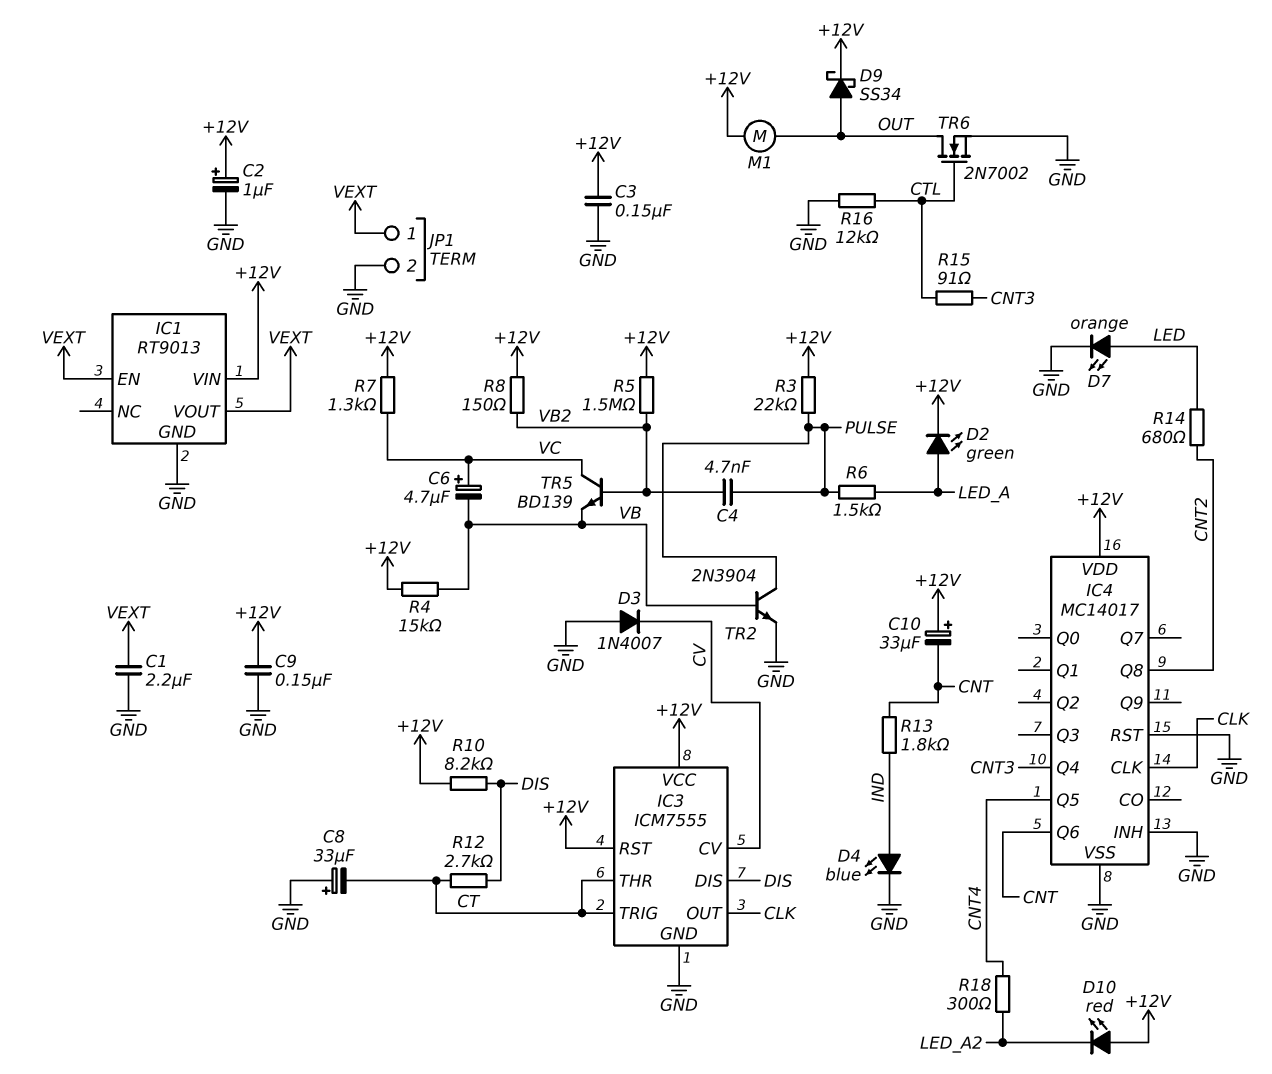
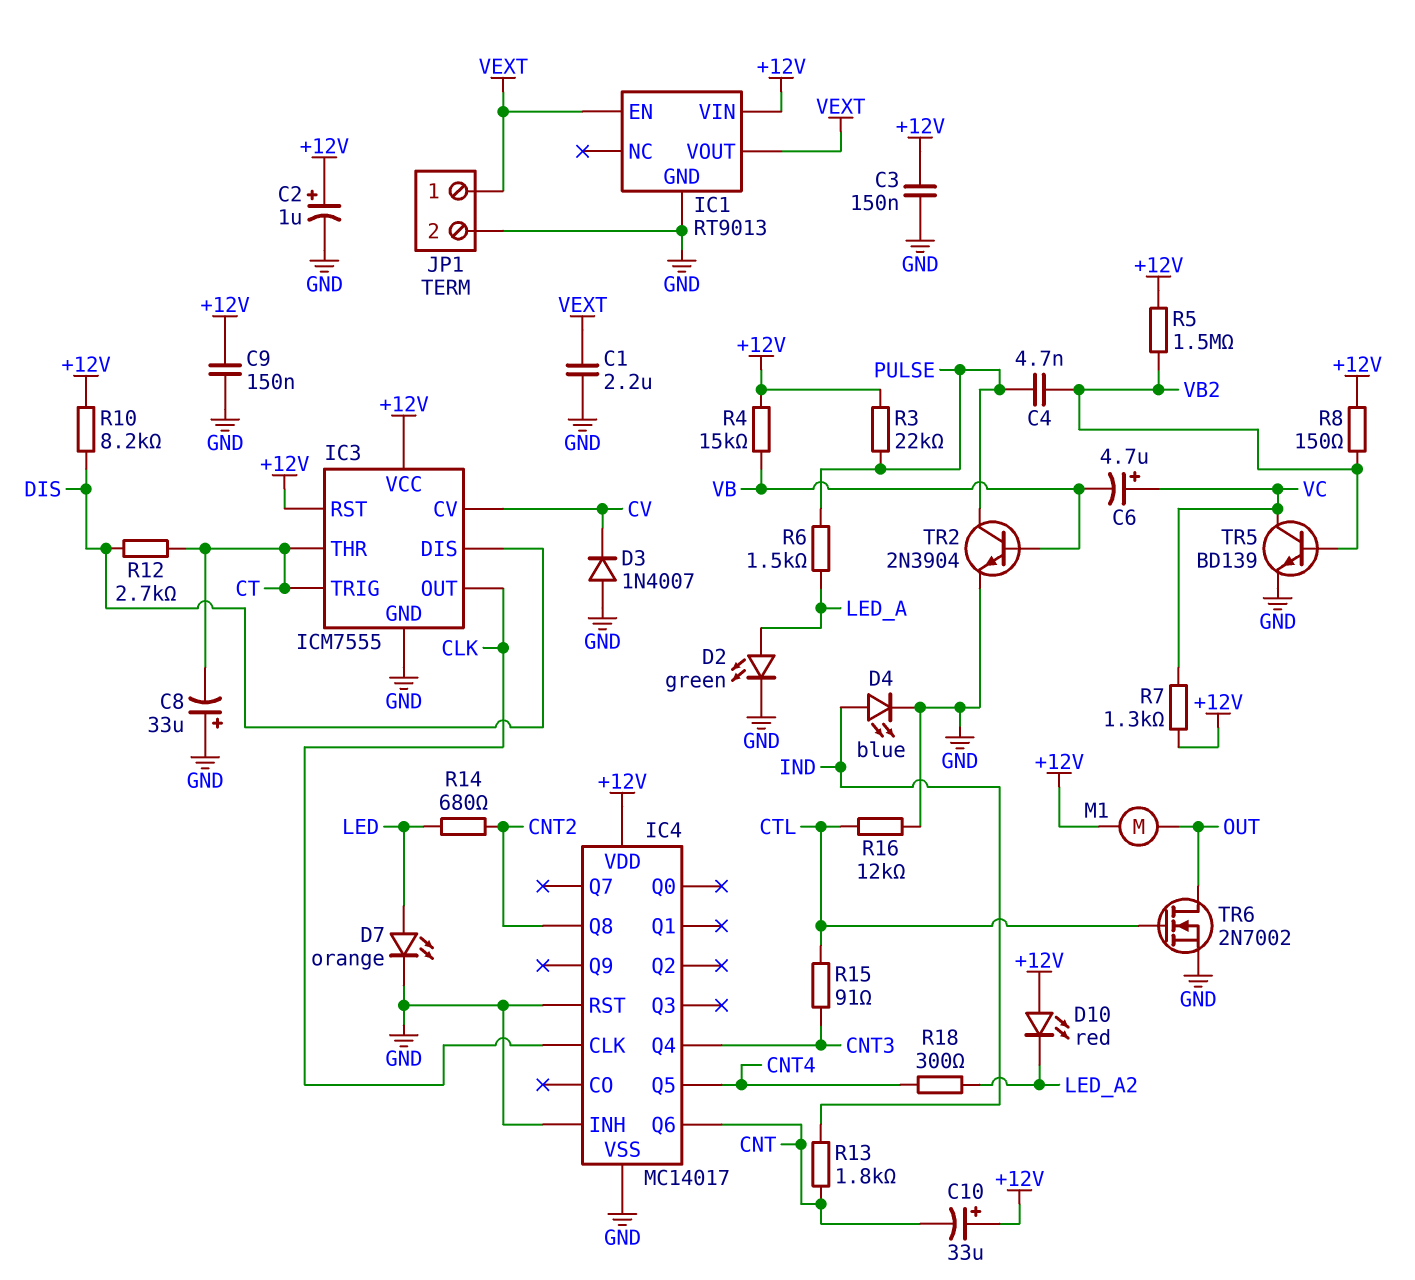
D2: LED green (A LED_A, K +12V) -> LED green (A LED_A, K GND)
D9: schottky SS34 (A OUT, K +12V) -> none
TR5: NPN BD139 (B VB2, C VC, E VB) -> NPN BD139 (B VB2, C VC, E GND)

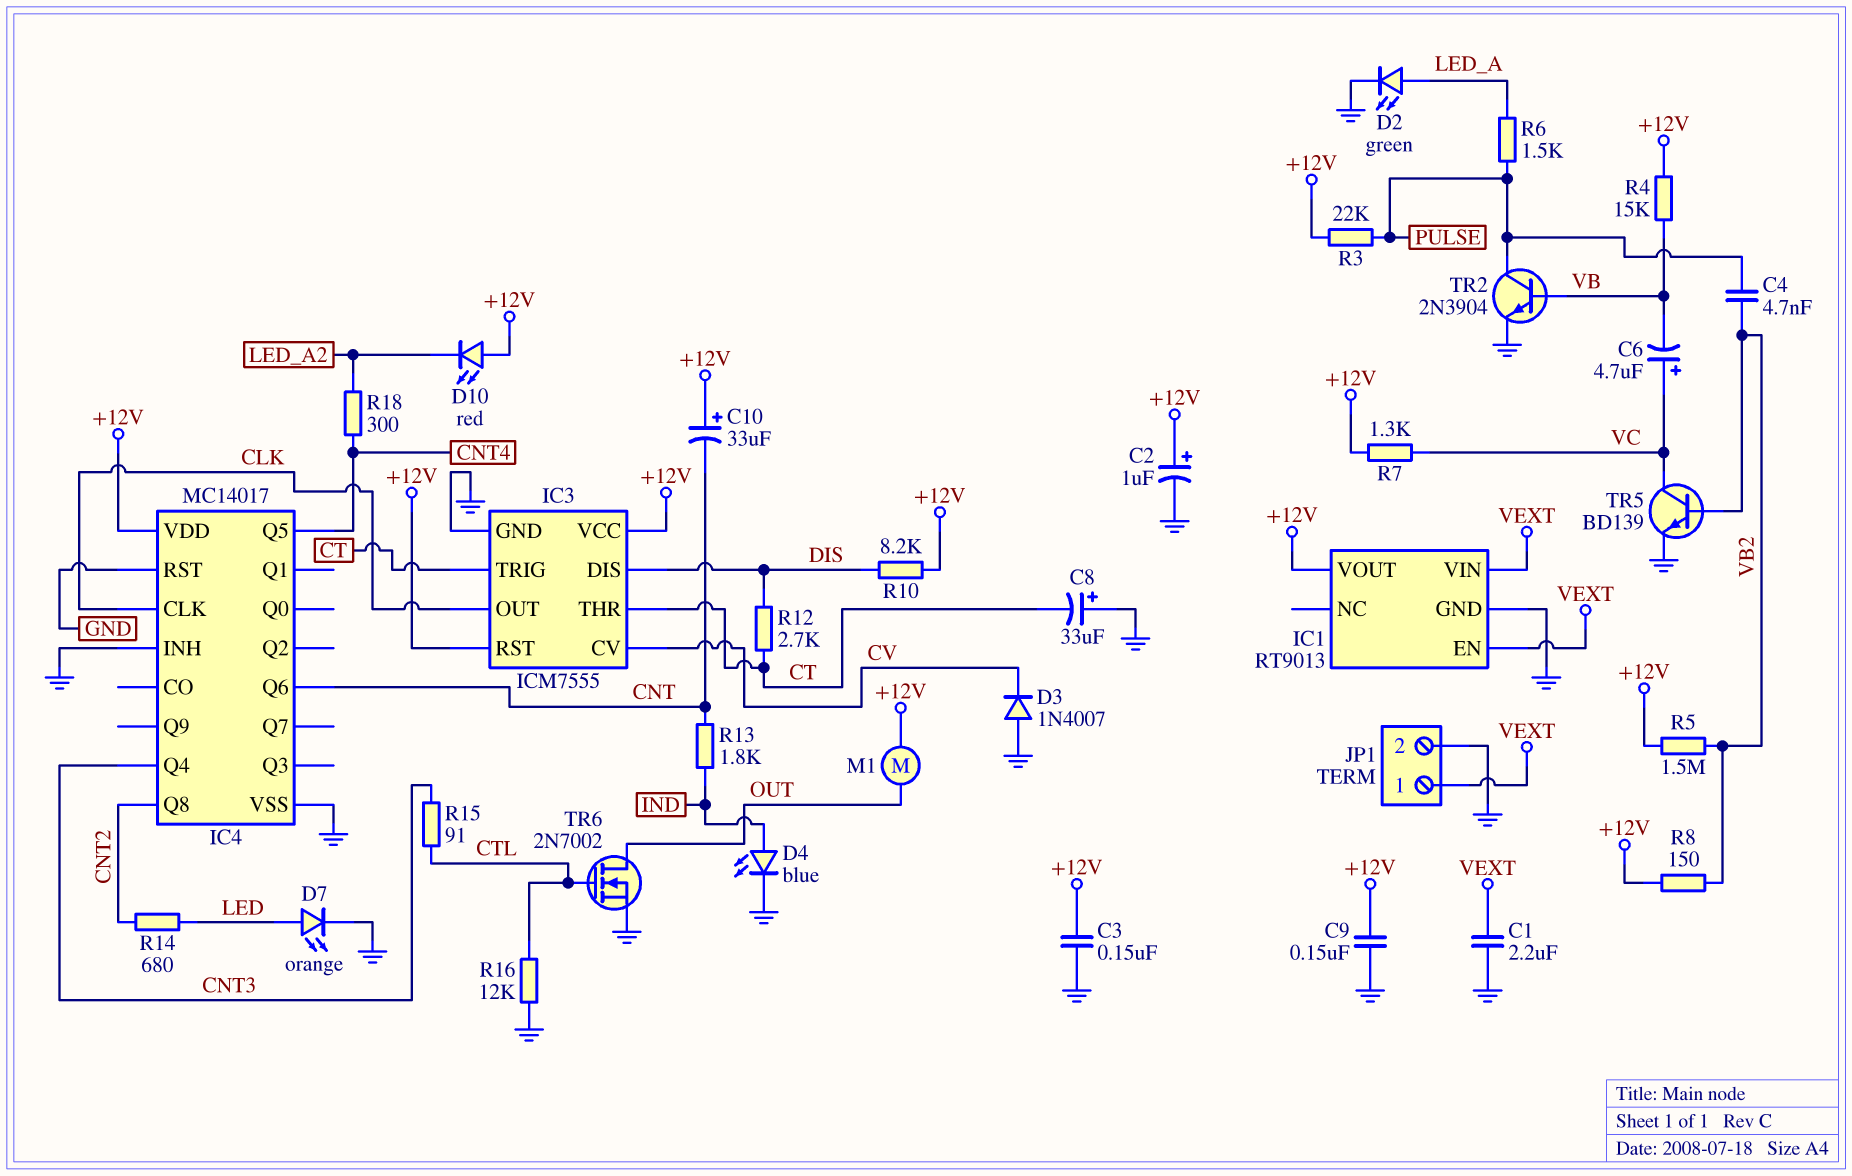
IC1 pin VIN: +12V -> VEXT
IC1 pin VOUT: VEXT -> +12V

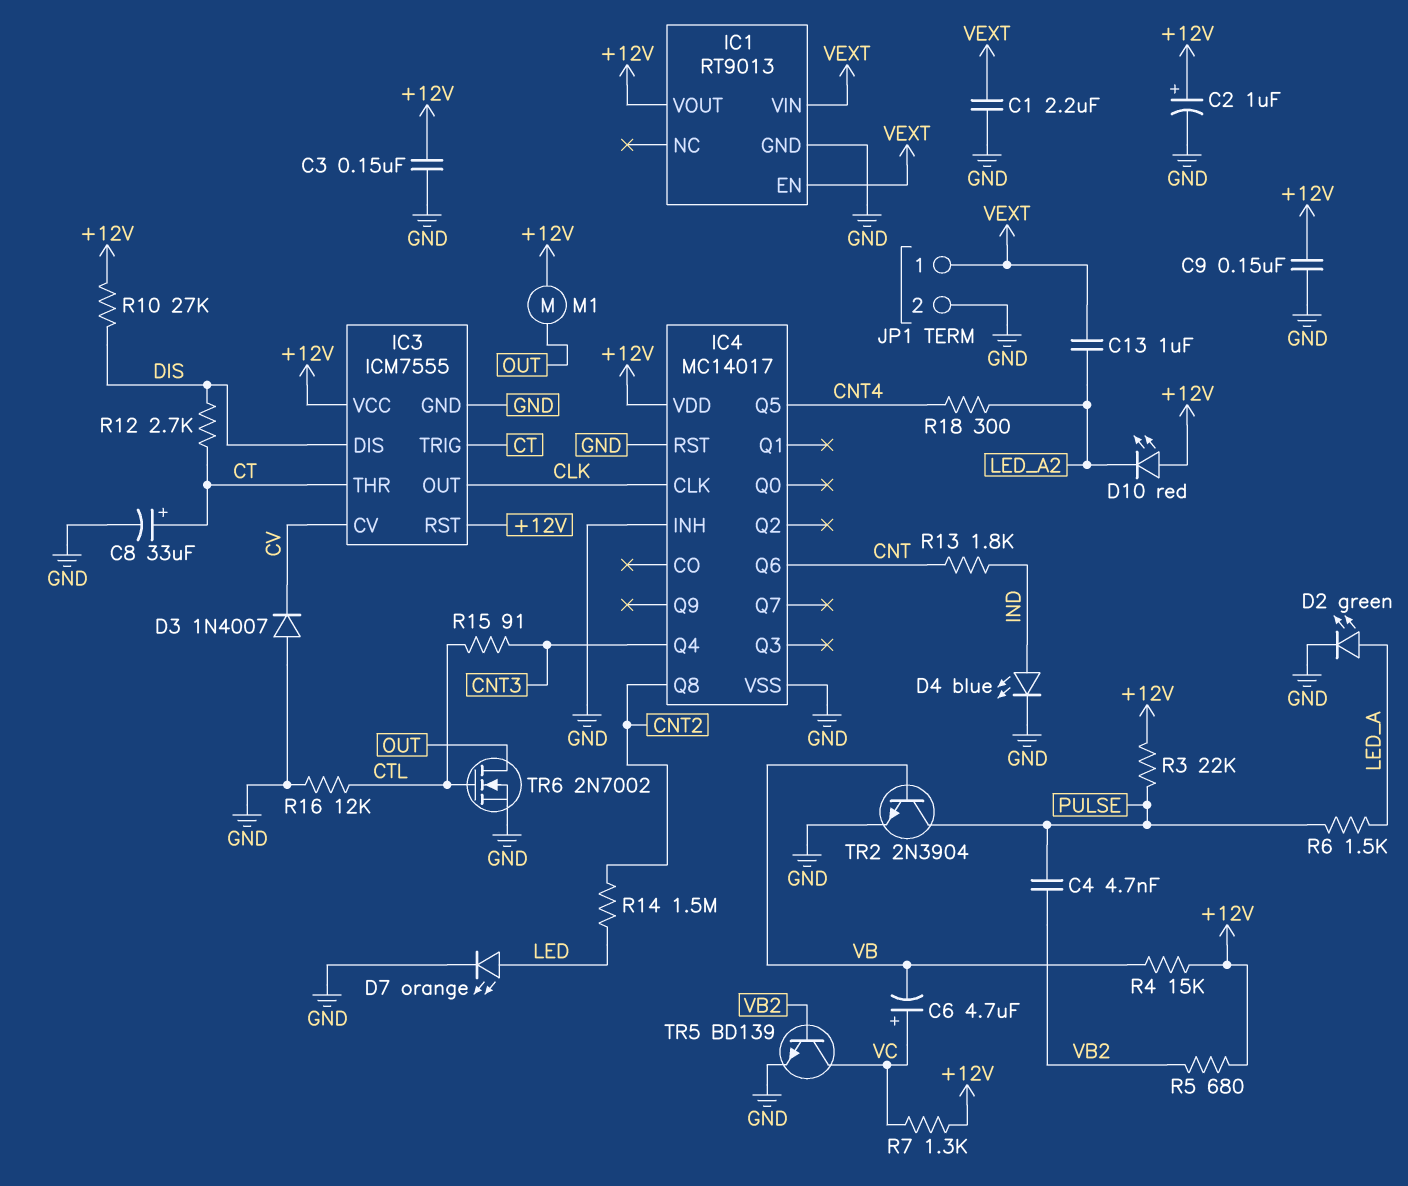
C8: 33uF (plus GND, minus CT) -> 33uF (plus CT, minus GND)
C10: 33uF (plus +12V, minus CNT) -> none
C13: none -> 1uF (LED_A2, VEXT)
R5: 1.5M (+12V, VB2) -> 680 (+12V, VB2)
R8: 150 (+12V, VB2) -> none
R10: 8.2k (+12V, DIS) -> 27k (+12V, DIS)
R14: 680 (CNT2, LED) -> 1.5M (CNT2, LED)

